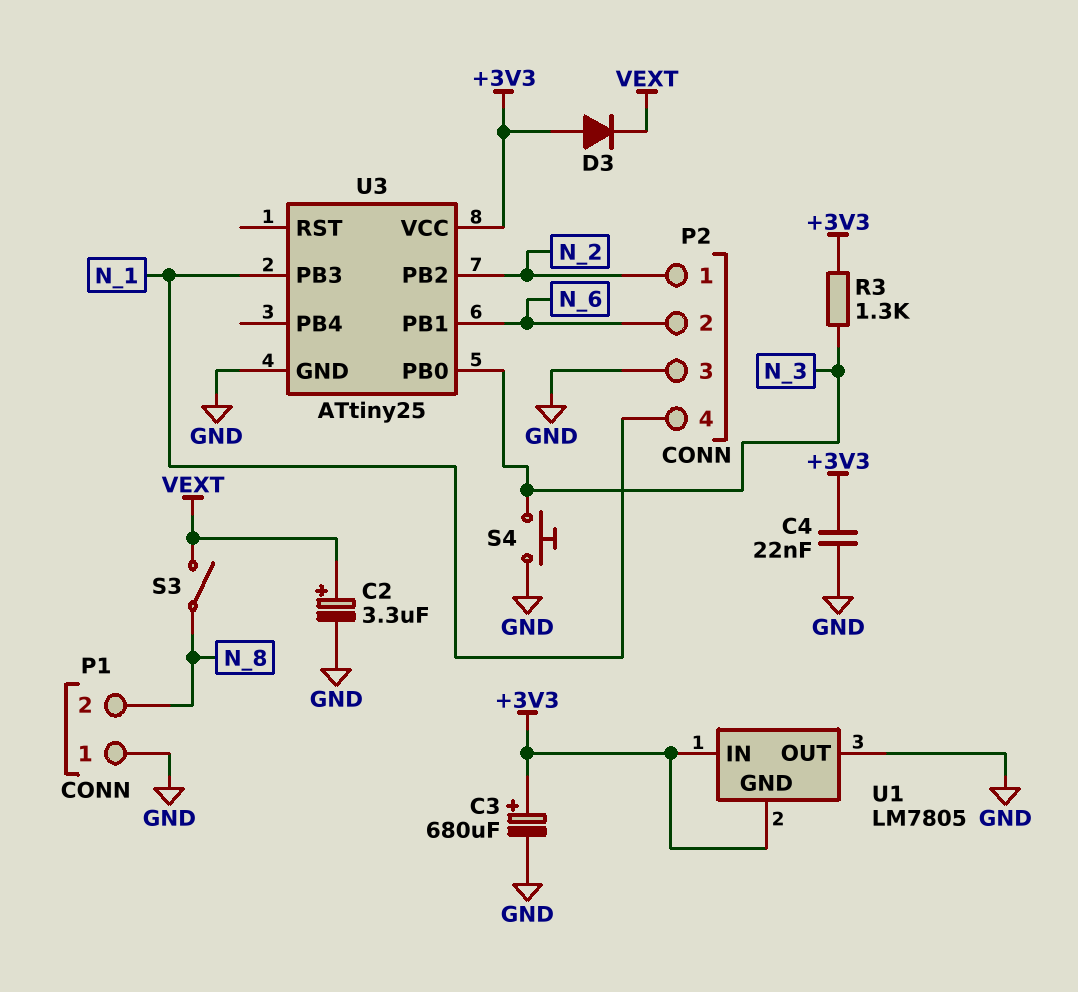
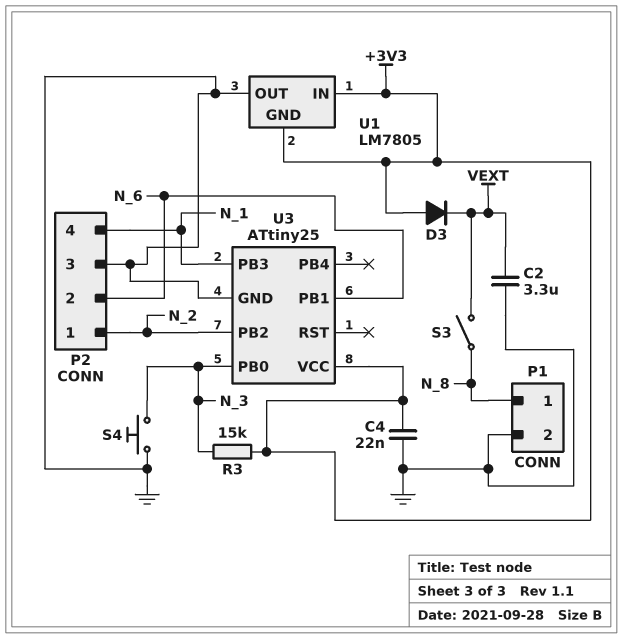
C2: 3.3uF (plus VEXT, minus GND) -> 3.3uF (GND, VEXT)
C3: 680uF (plus +3V3, minus GND) -> none
P1 pin 1: GND -> N_8
P1 pin 2: N_8 -> GND
R3: 1.3k (+3V3, N_3) -> 15k (+3V3, N_3)

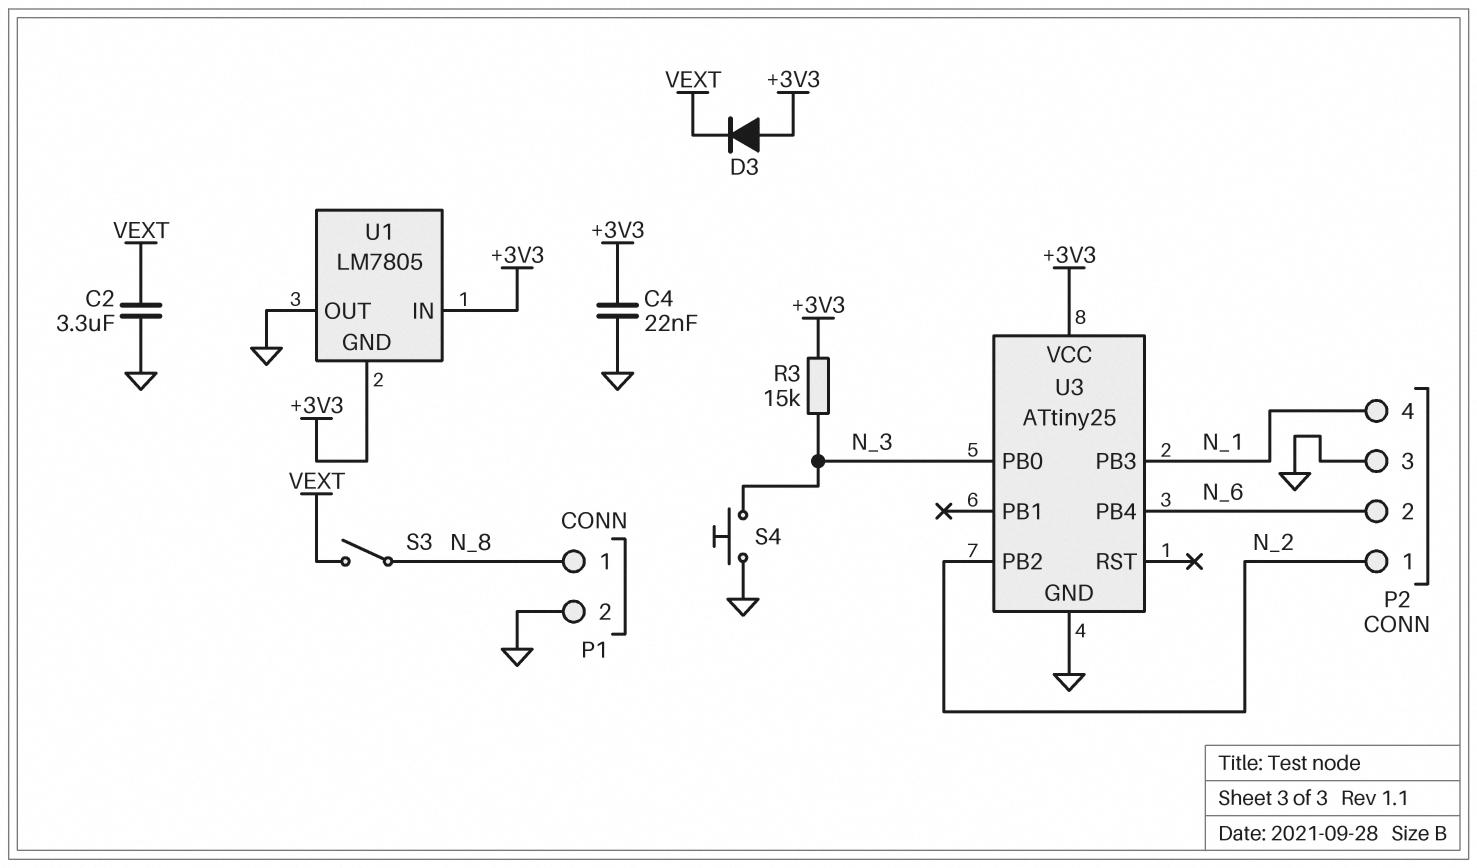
U3 pin PB1: N_6 -> none
U3 pin PB4: none -> N_6

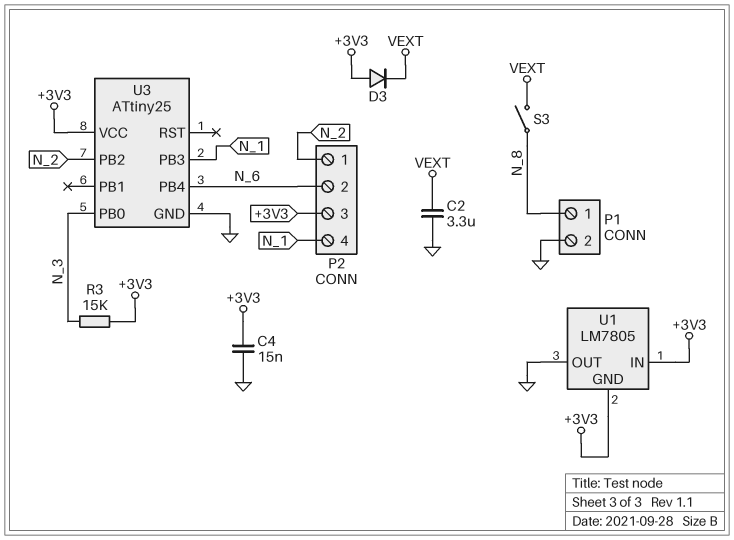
C4: 22nF (+3V3, GND) -> 15nF (+3V3, GND)
P2 pin 3: GND -> +3V3
S4: button (GND, N_3) -> none

